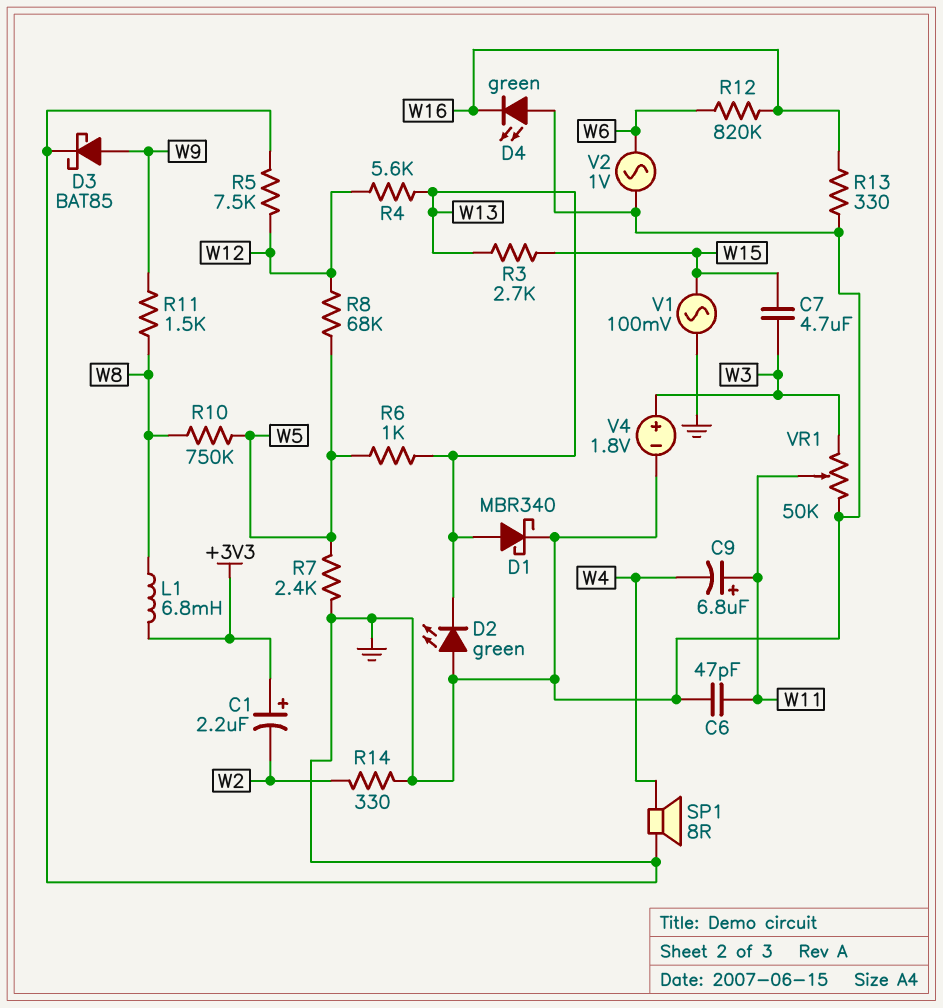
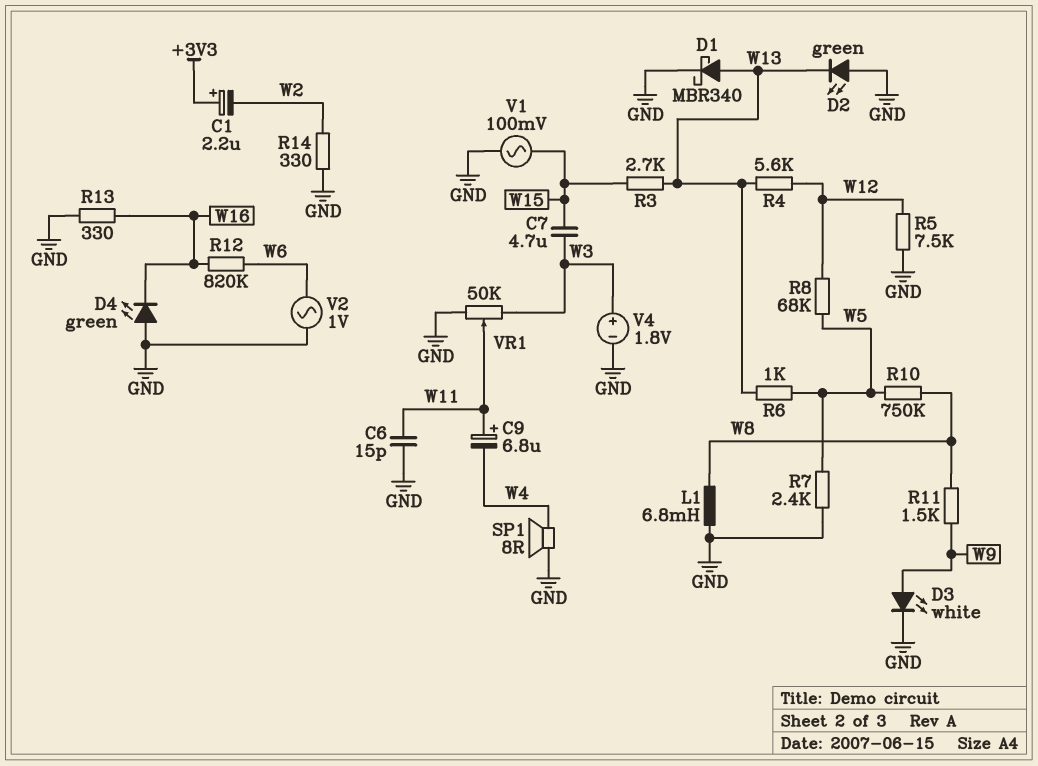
C6: 47pF (GND, W11) -> 15pF (GND, W11)
D3: schottky BAT85 (A W9, K GND) -> LED white (A W9, K GND)
L1: 6.8mH (+3V3, W8) -> 6.8mH (GND, W8)

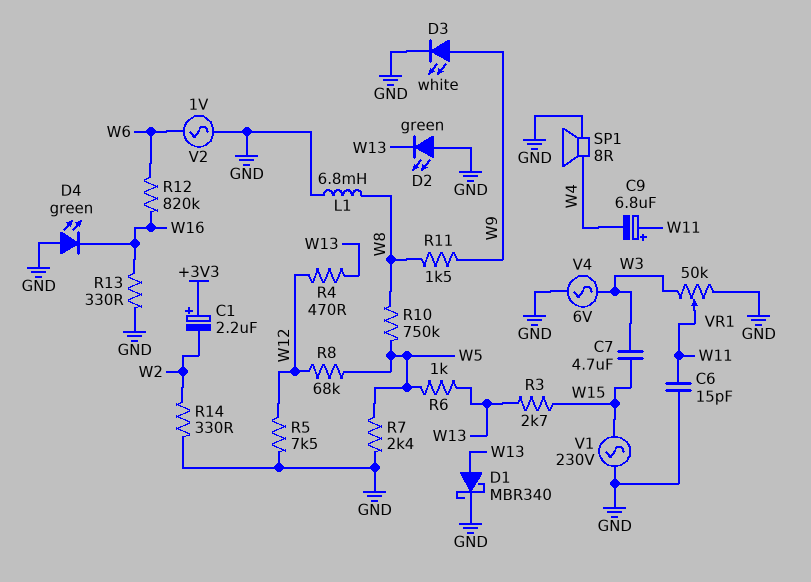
R4: 5.6k (W12, W13) -> 470 (W12, W13)
V1: AC 100mV (GND, W15) -> AC 230V (GND, W15)
V4: 1.8V (plus W3, minus GND) -> AC 6V (GND, W3)

